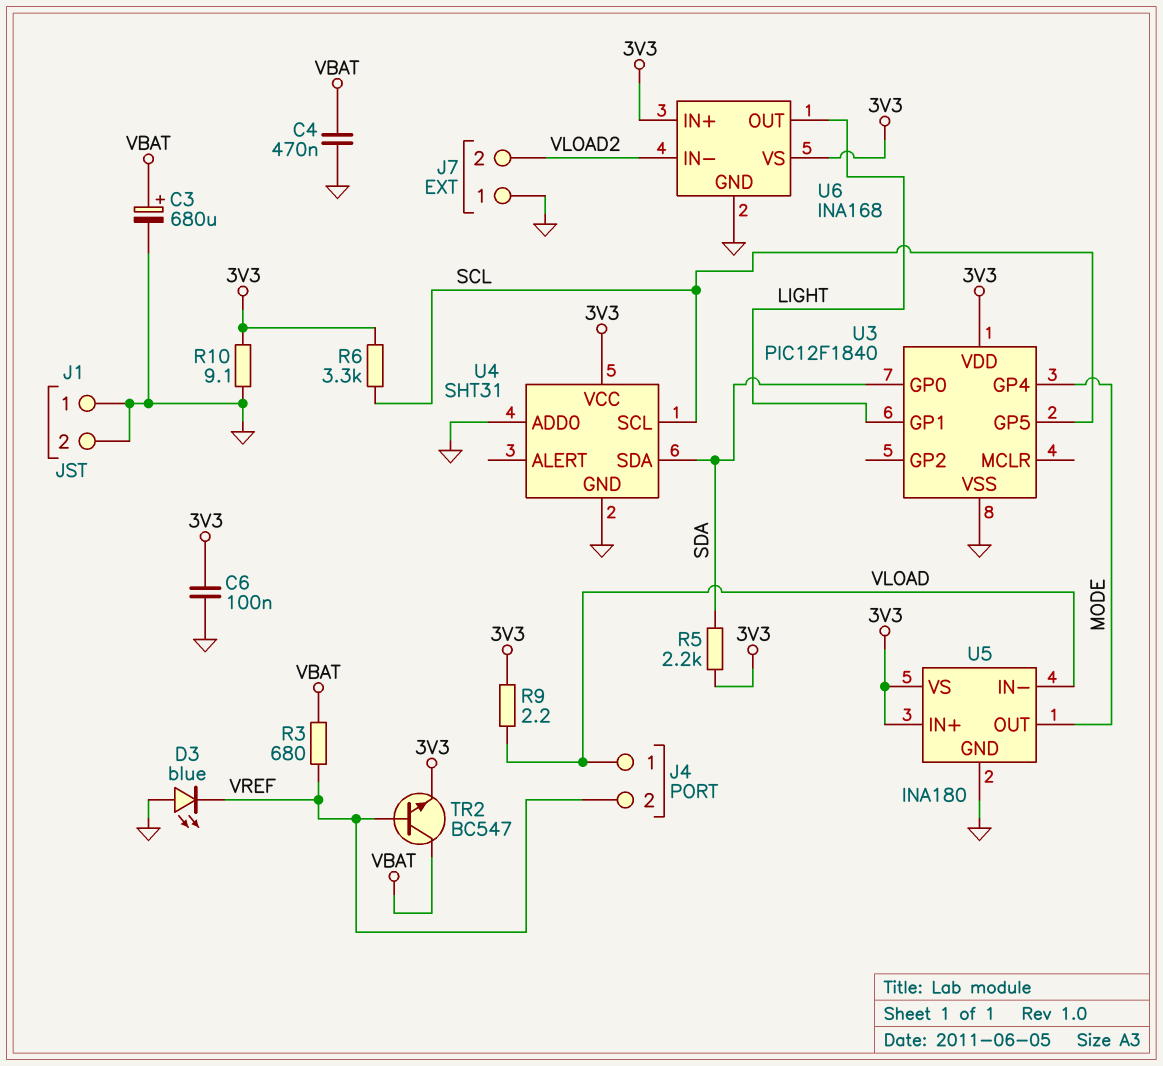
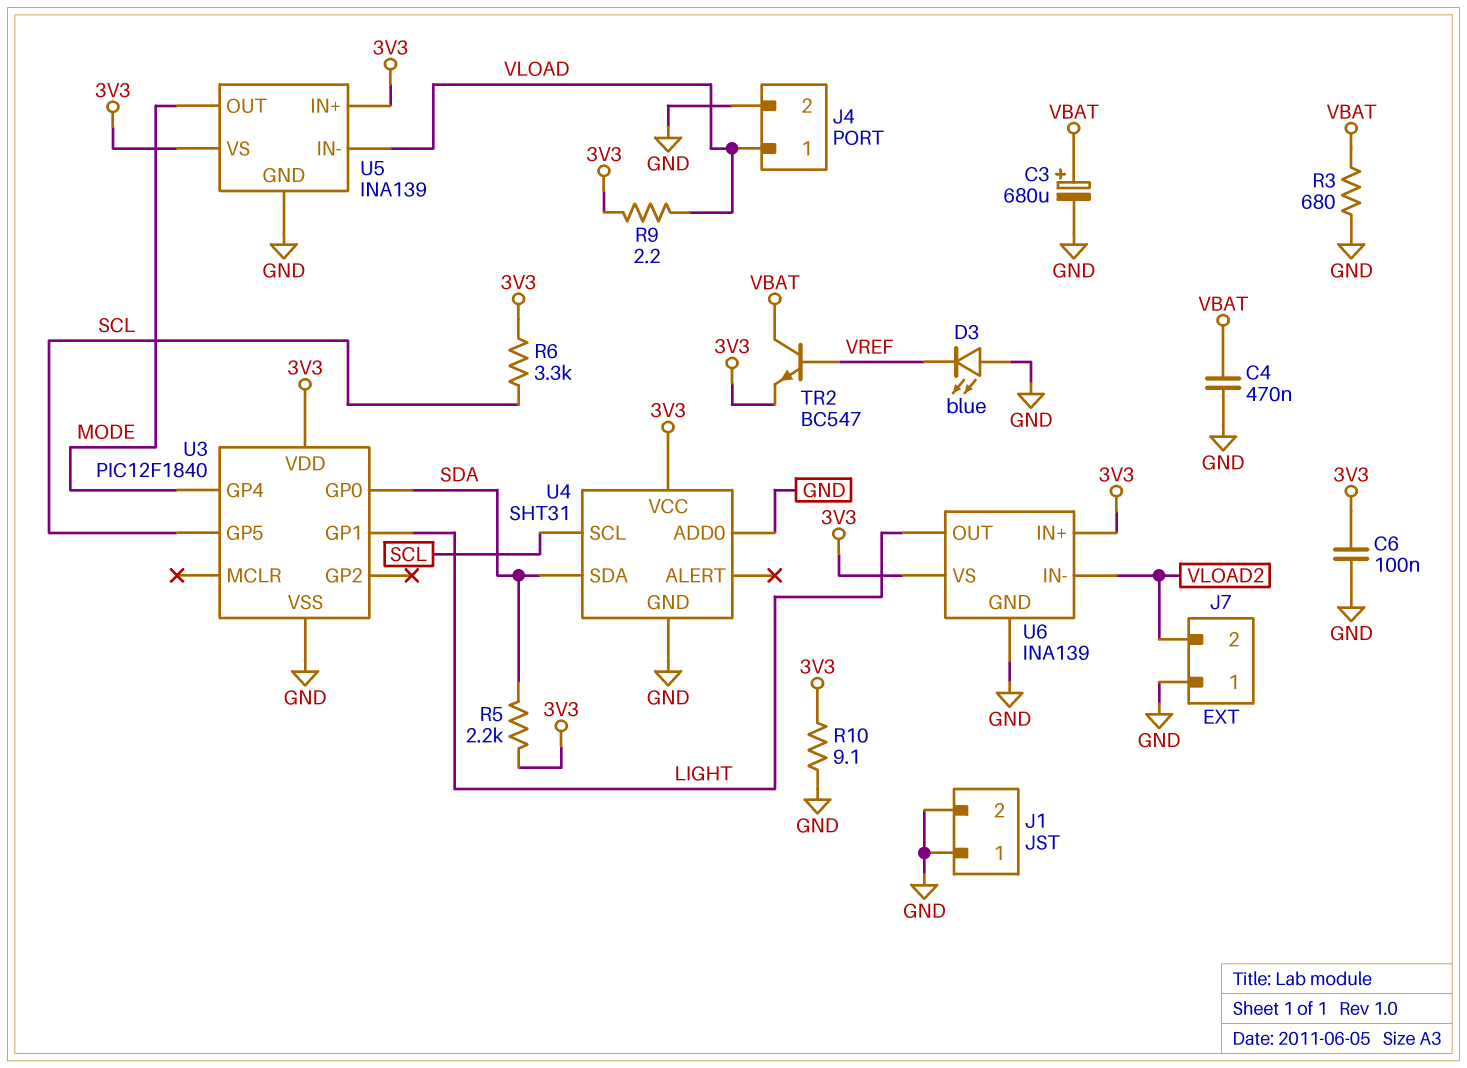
J4 pin 2: VREF -> GND
R3: 680 (VBAT, VREF) -> 680 (GND, VBAT)
U5: INA180 -> INA139
U6: INA168 -> INA139

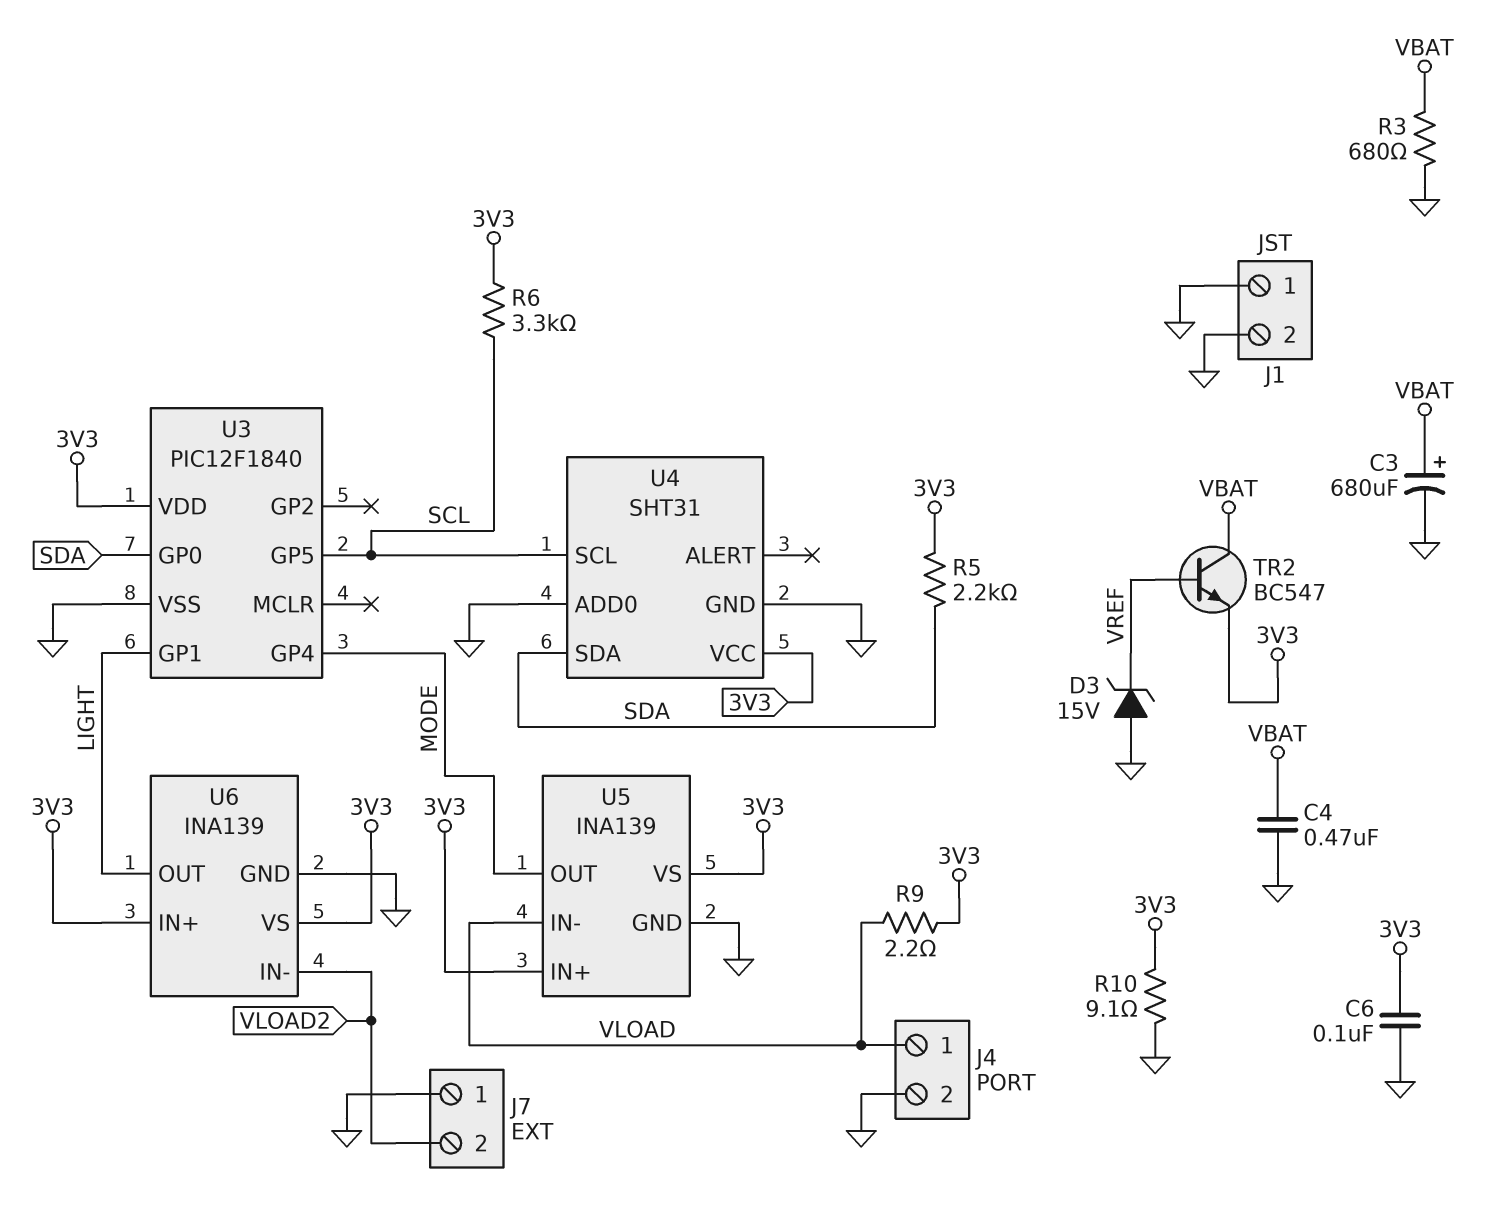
D3: LED blue (A GND, K VREF) -> zener 15V (A GND, K VREF)

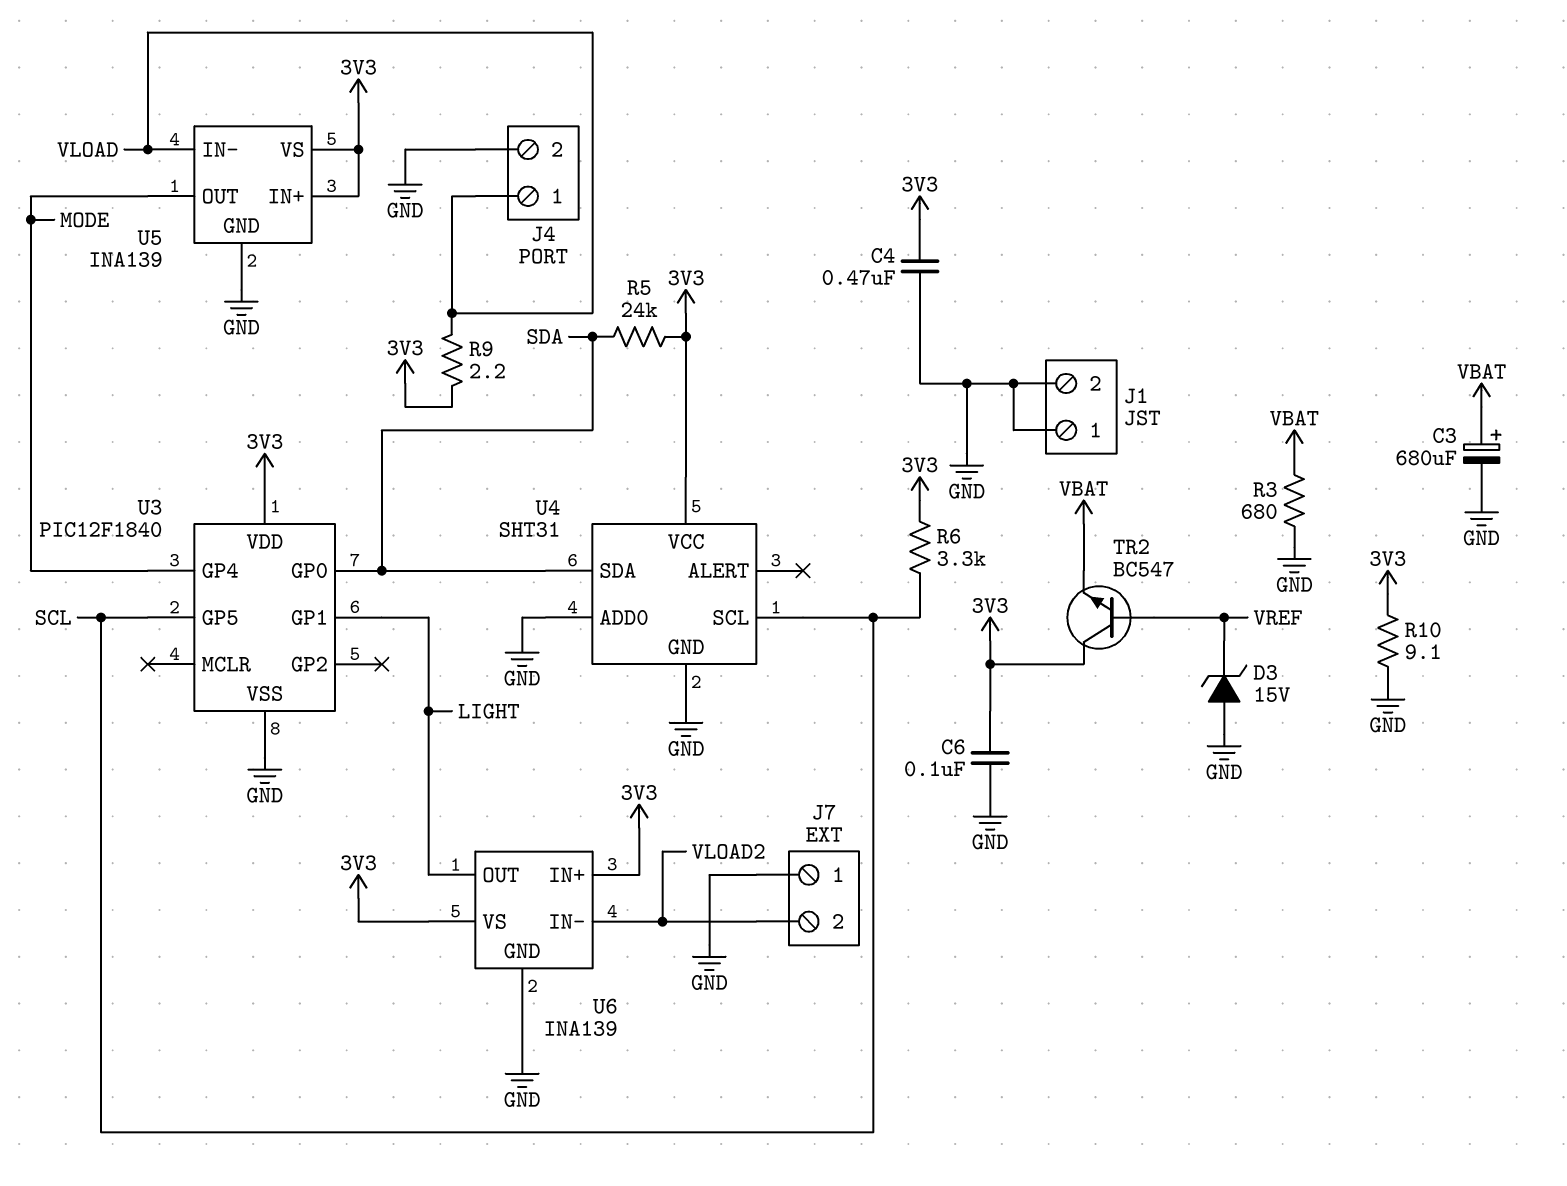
C4: 470nF (GND, VBAT) -> 470nF (3V3, GND)
R5: 2.2k (3V3, SDA) -> 24k (3V3, SDA)
TR2: NPN BC547 (B VREF, C VBAT, E 3V3) -> NPN BC547 (B VREF, C 3V3, E VBAT)

